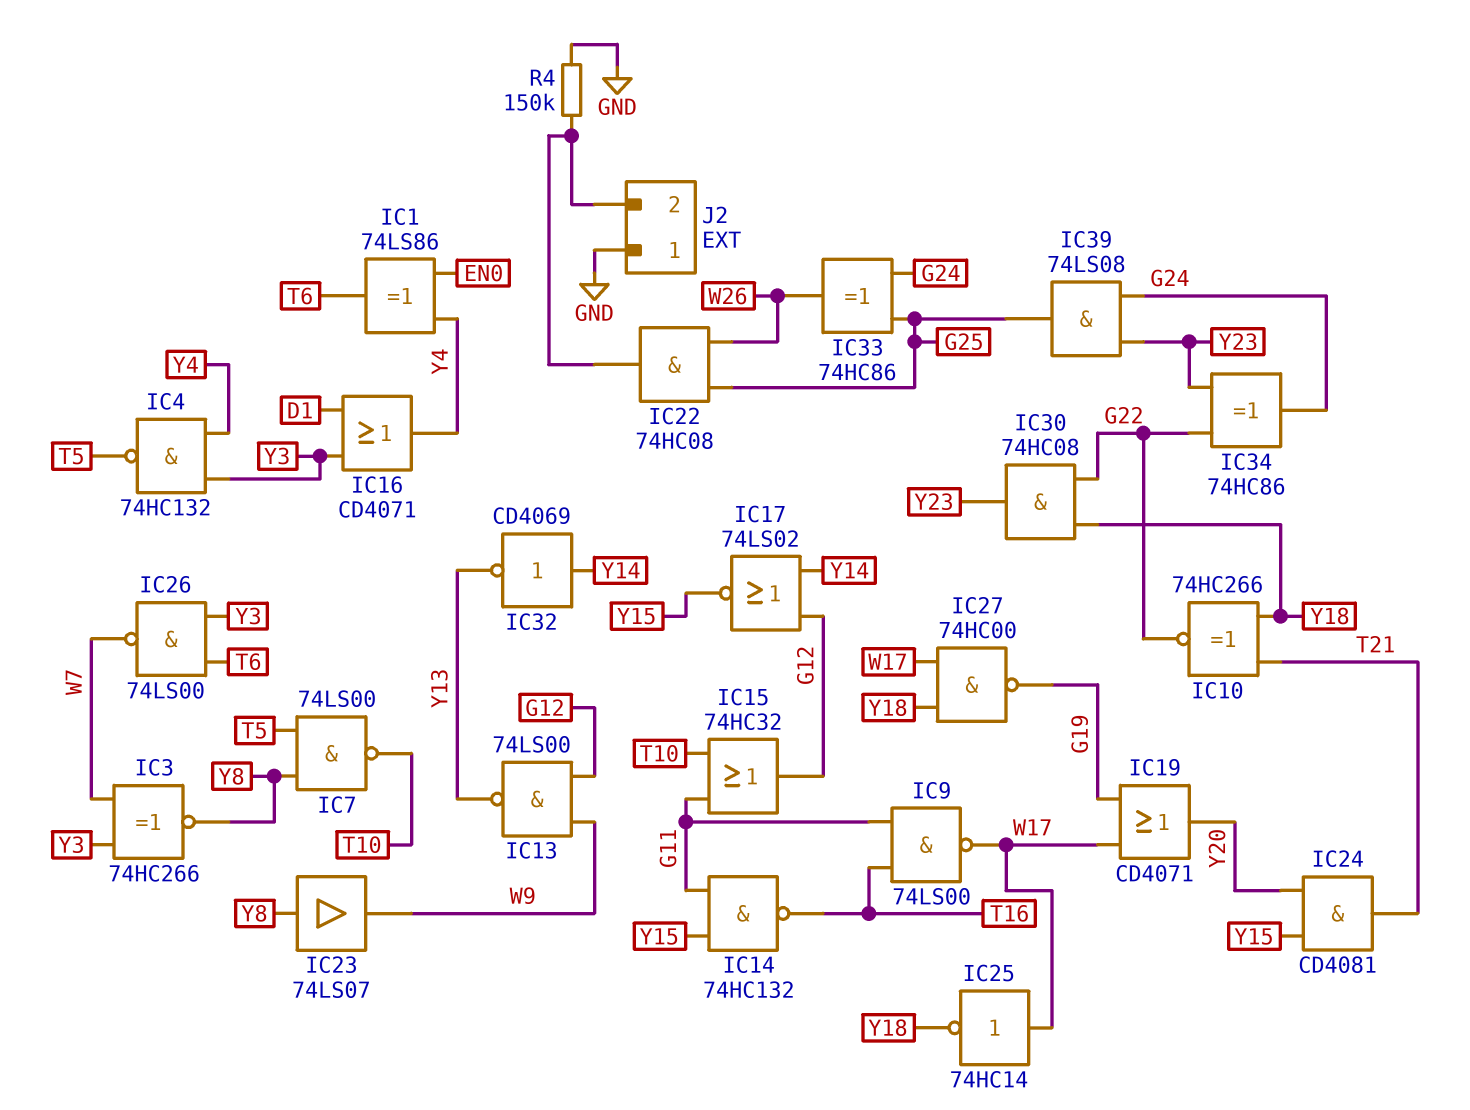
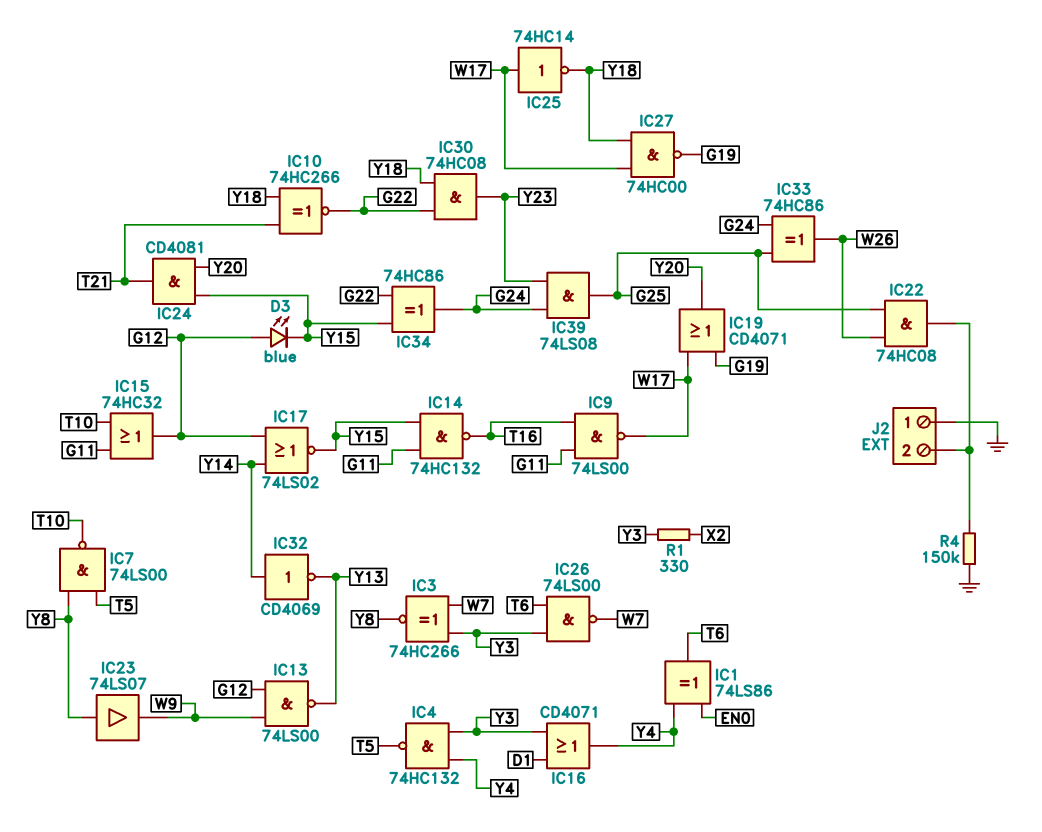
D3: none -> LED blue (A G12, K Y15)
IC34: XOR 74HC86 (in G22, in Y23, out G24) -> XOR 74HC86 (in G22, in Y15, out G24)
R1: none -> 330 (X2, Y3)

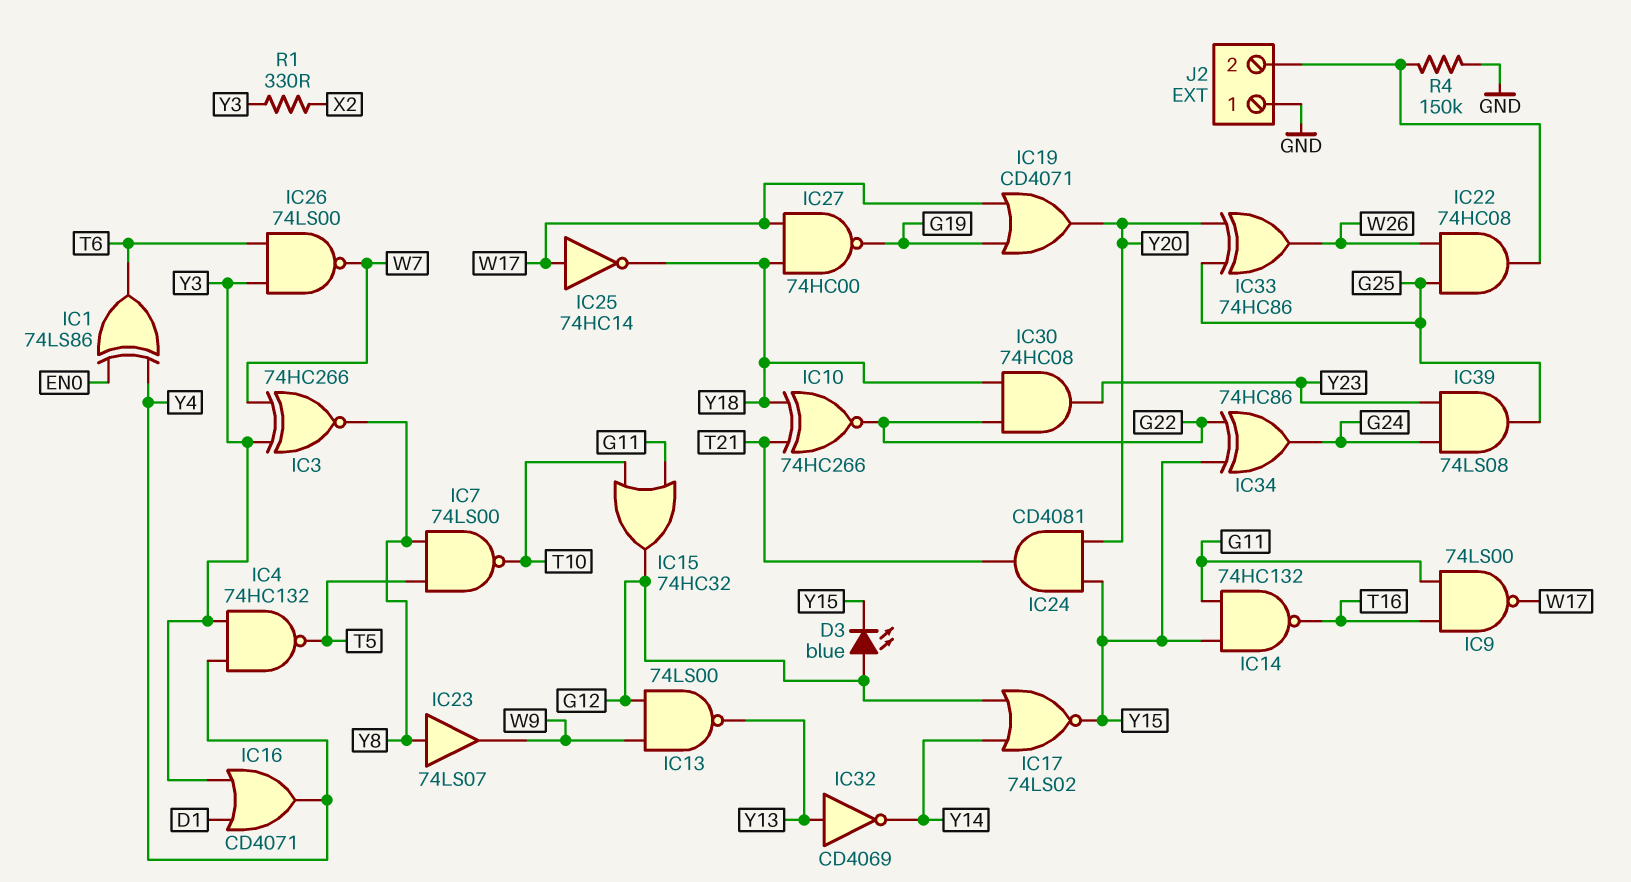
IC32: NOT CD4069 (in Y14, out Y13) -> NOT CD4069 (in Y13, out Y14)
IC33: XOR 74HC86 (in G24, in G25, out W26) -> XOR 74HC86 (in G25, in Y20, out W26)

